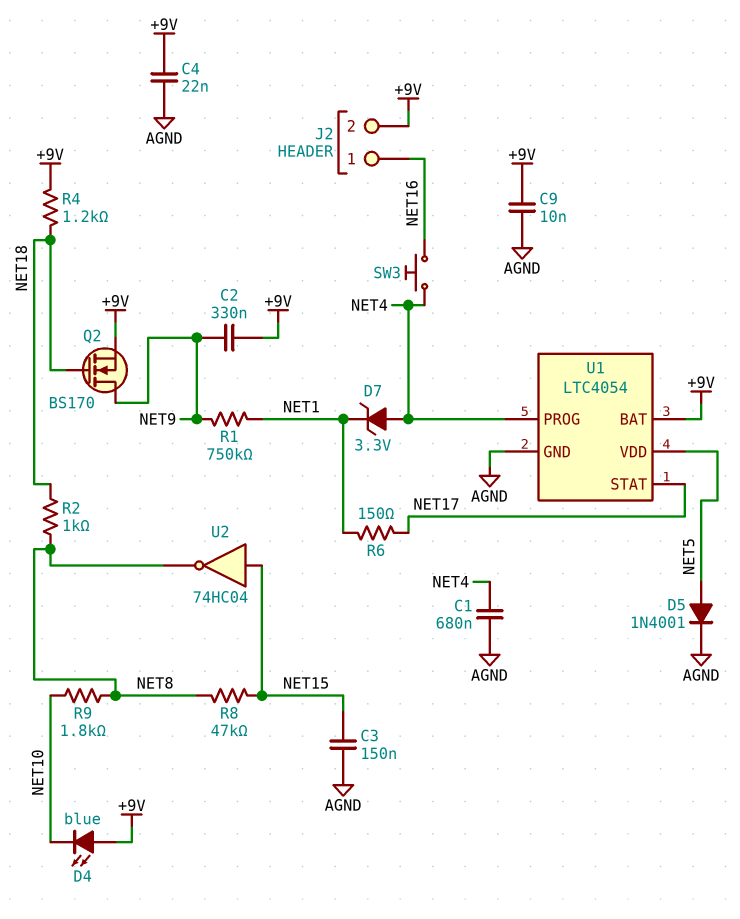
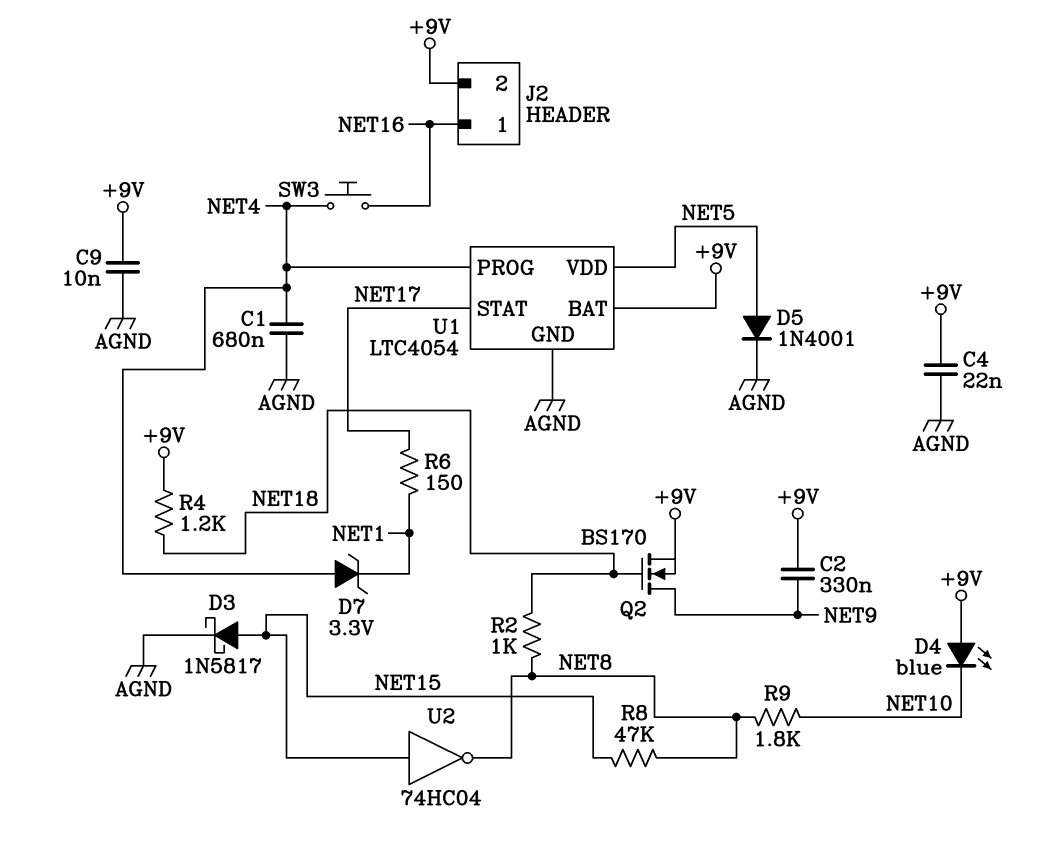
C3: 150nF (AGND, NET15) -> none
D3: none -> schottky 1N5817 (A NET15, K AGND)
R1: 750k (NET1, NET9) -> none

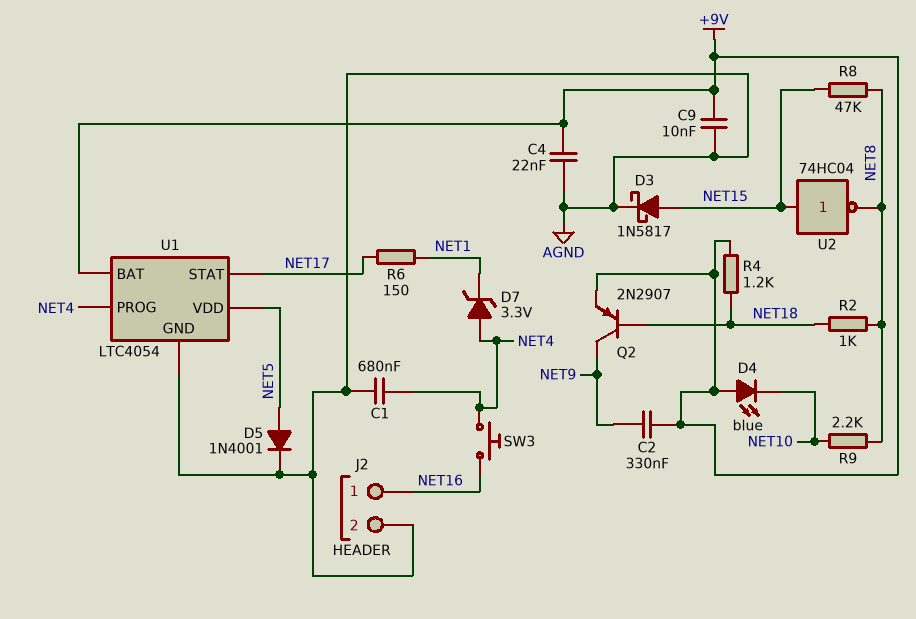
J2 pin 2: +9V -> AGND
Q2: NMOS BS170 (G NET18, D NET9, S +9V) -> PNP 2N2907 (B NET18, C NET9, E +9V)
R9: 1.8k (NET8, NET10) -> 2.2k (NET8, NET10)

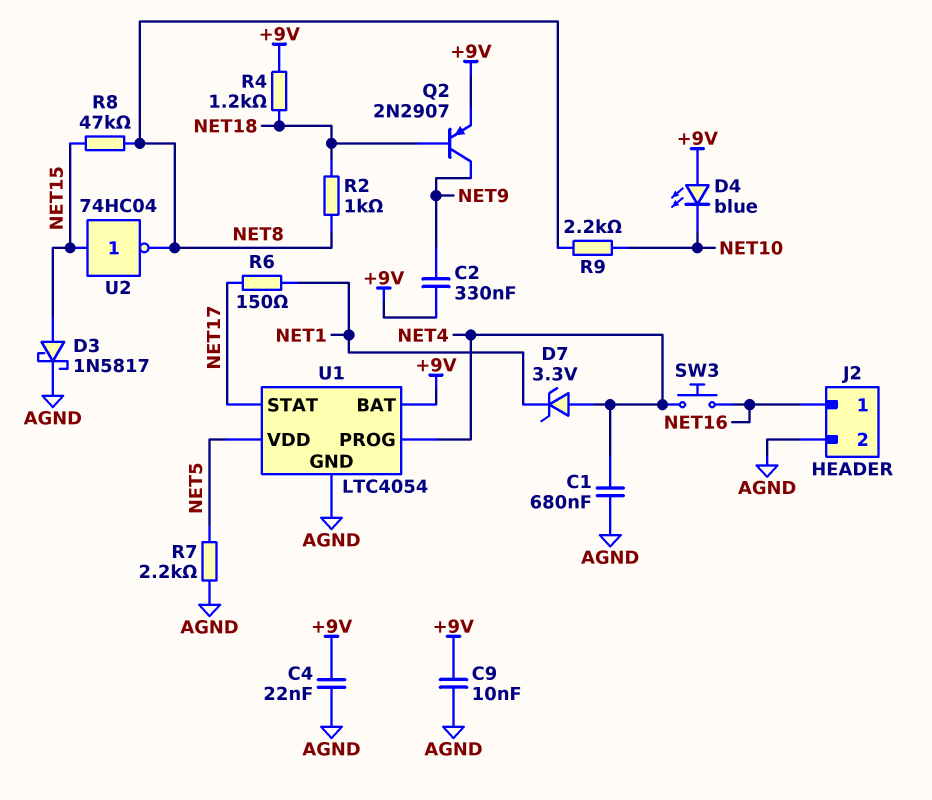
D5: diode 1N4001 (A NET5, K AGND) -> none
R7: none -> 2.2k (AGND, NET5)

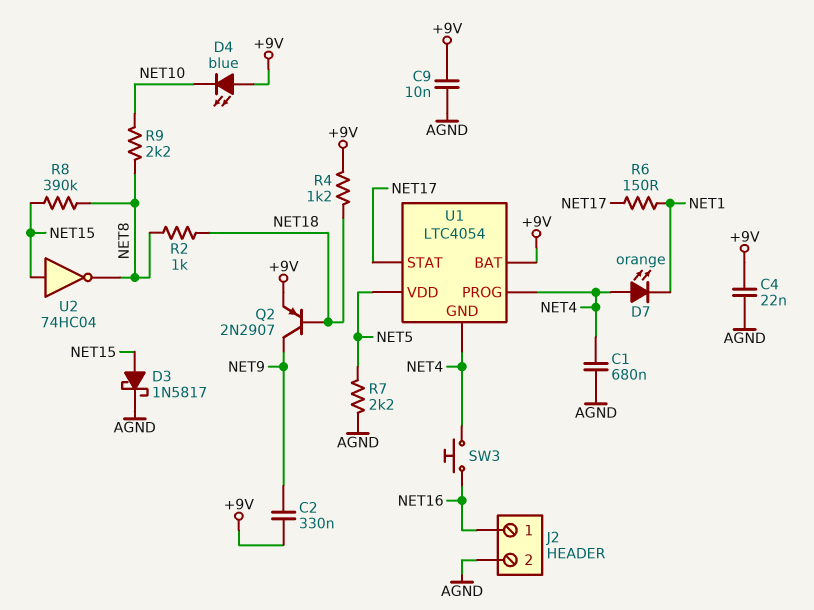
D7: zener 3.3V (A NET4, K NET1) -> LED orange (A NET4, K NET1)
R8: 47k (NET8, NET15) -> 390k (NET8, NET15)
U1 pin GND: AGND -> NET4

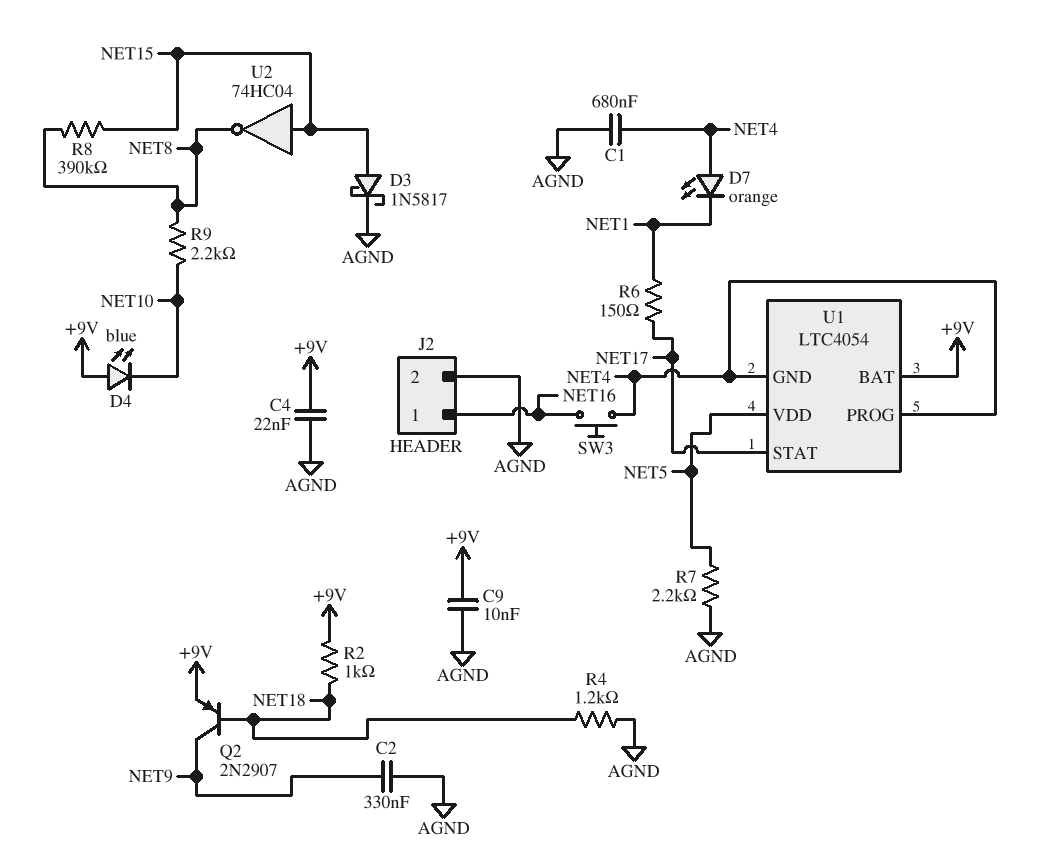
C2: 330nF (+9V, NET9) -> 330nF (AGND, NET9)
R2: 1k (NET8, NET18) -> 1k (+9V, NET18)
R4: 1.2k (+9V, NET18) -> 1.2k (AGND, NET18)

